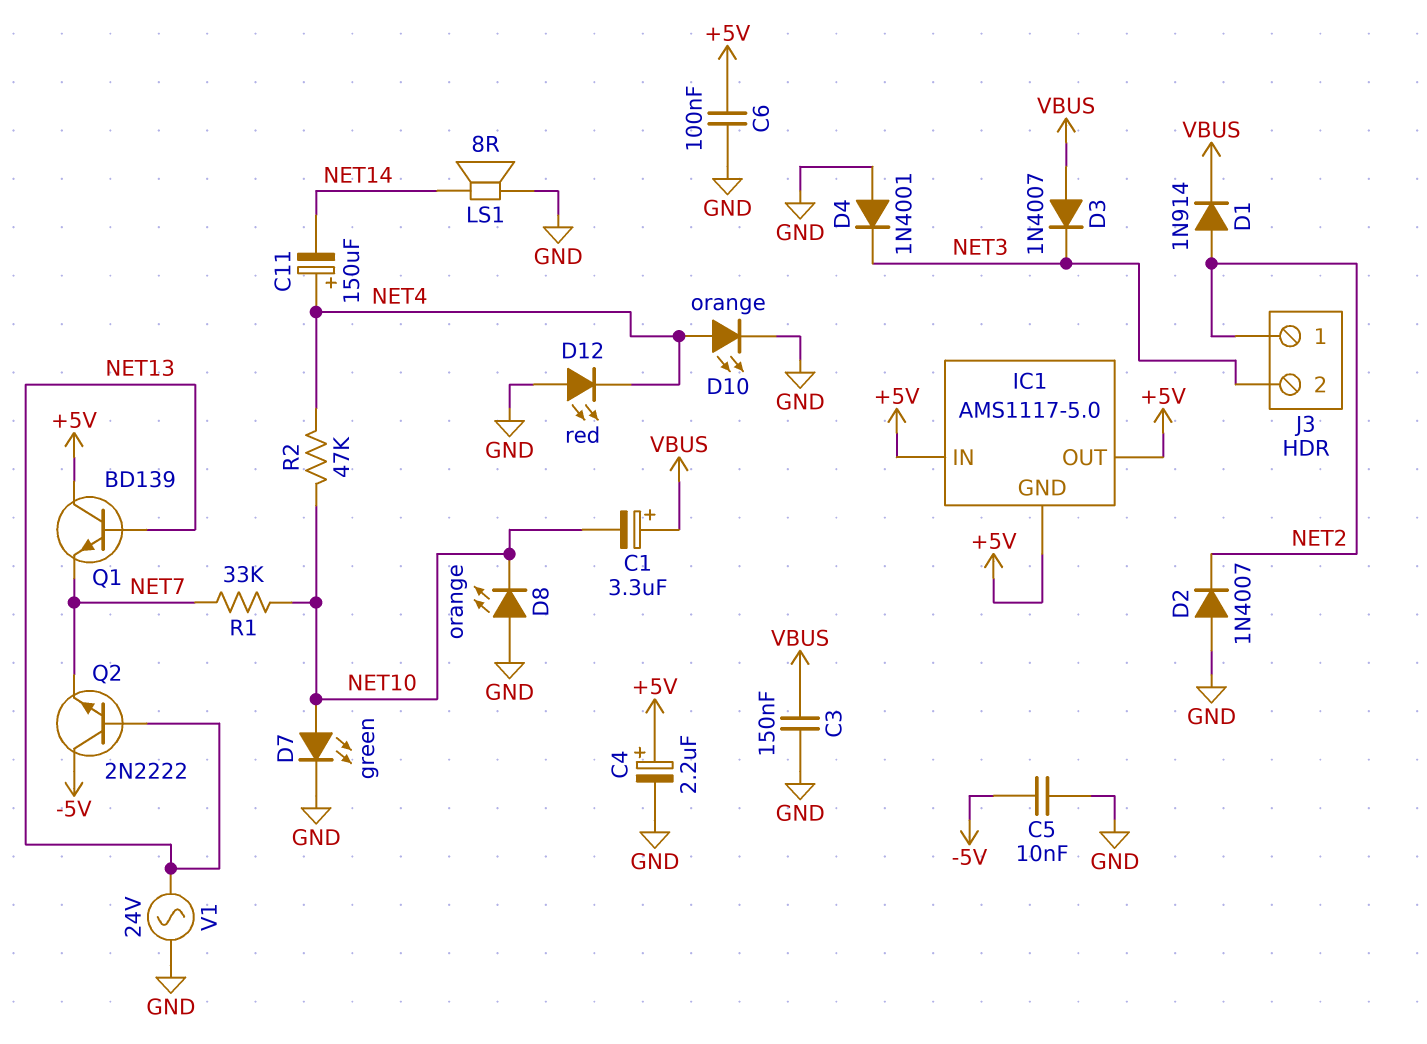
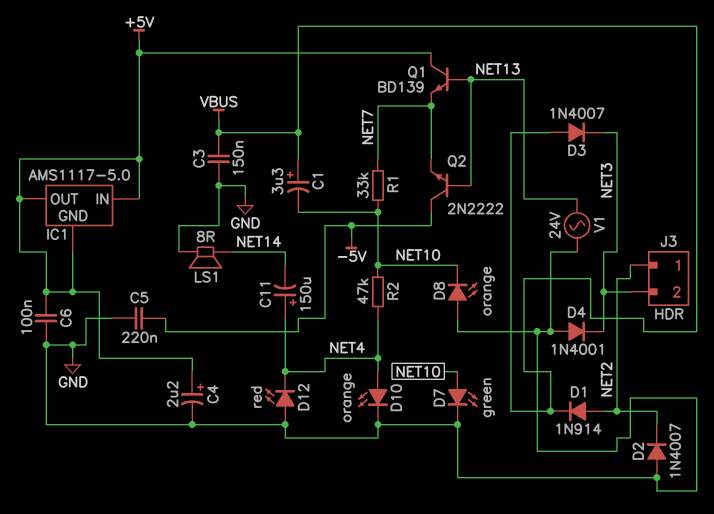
C5: 10nF (-5V, GND) -> 220nF (-5V, GND)

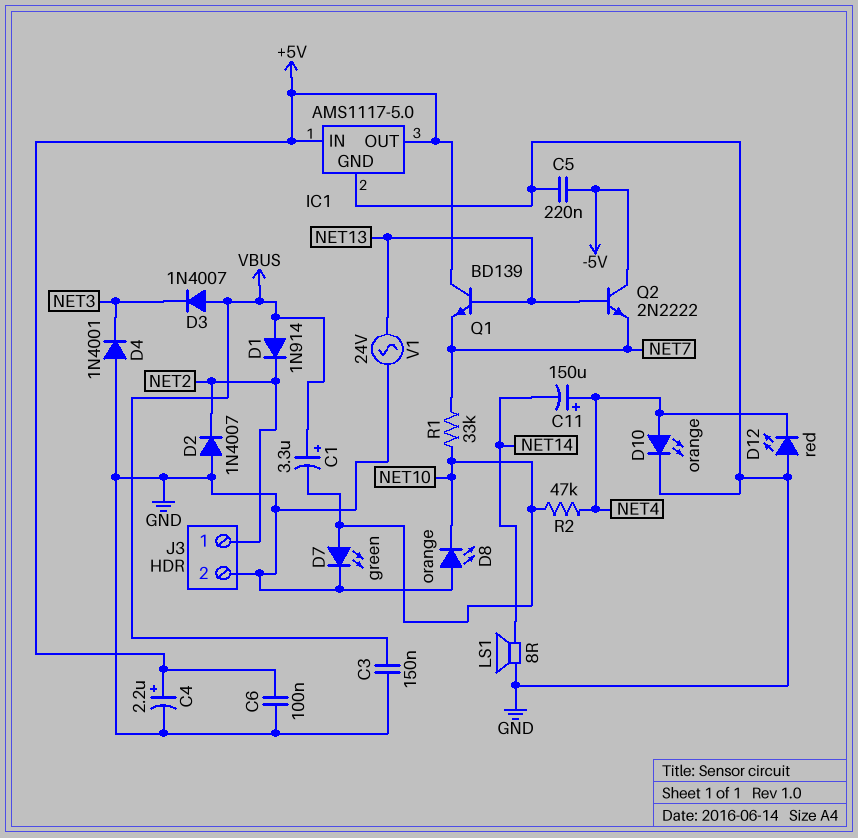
D1: diode 1N914 (A NET2, K VBUS) -> diode 1N914 (A VBUS, K NET2)
IC1 pin GND: +5V -> GND
J3 pin 2: NET3 -> GND

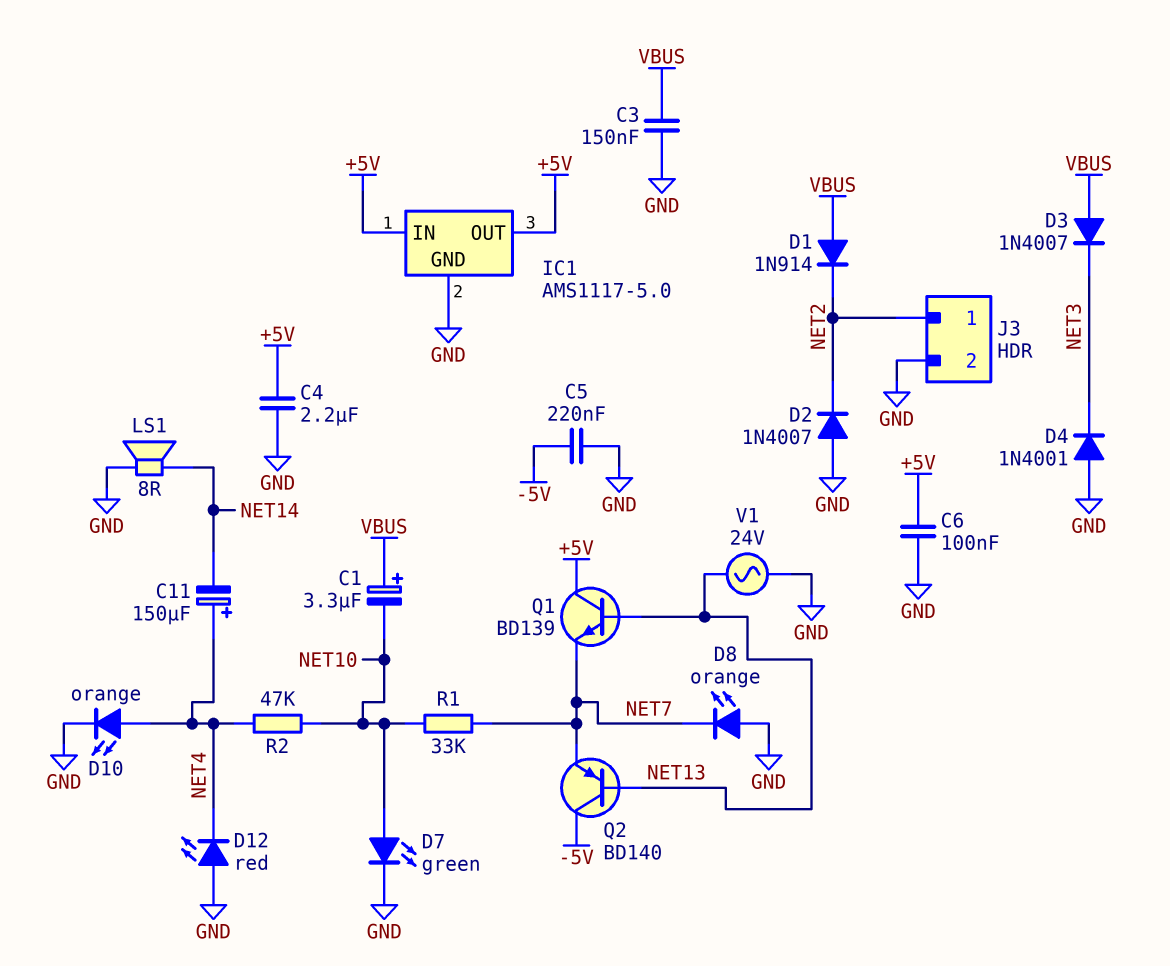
C4: 2.2uF (plus +5V, minus GND) -> 2.2uF (+5V, GND)
D8: LED orange (A GND, K NET10) -> LED orange (A GND, K NET7)
Q2: NPN 2N2222 (B NET13, C -5V, E NET7) -> PNP BD140 (B NET13, C -5V, E NET7)

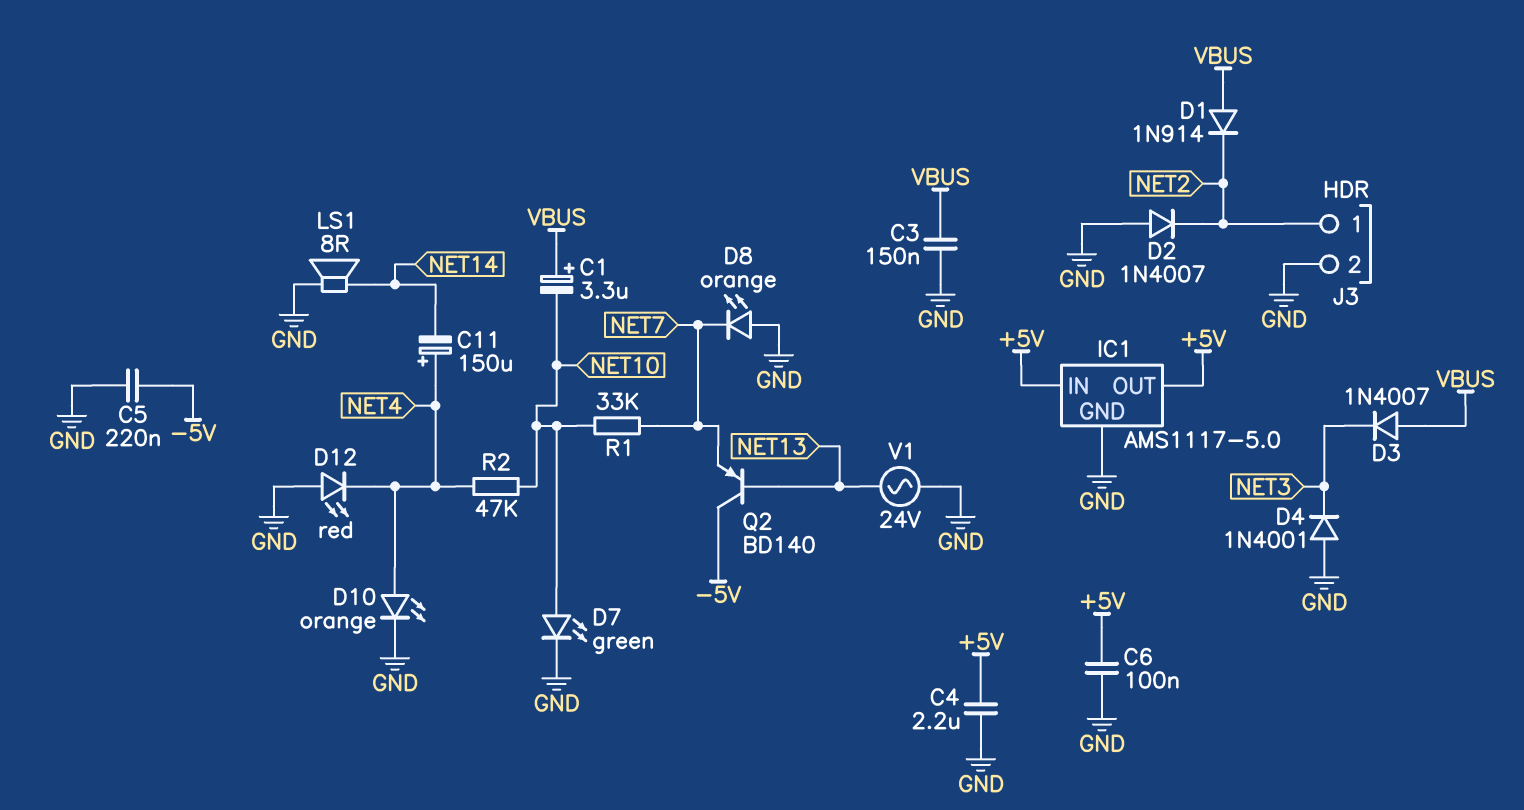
Q1: NPN BD139 (B NET13, C +5V, E NET7) -> none

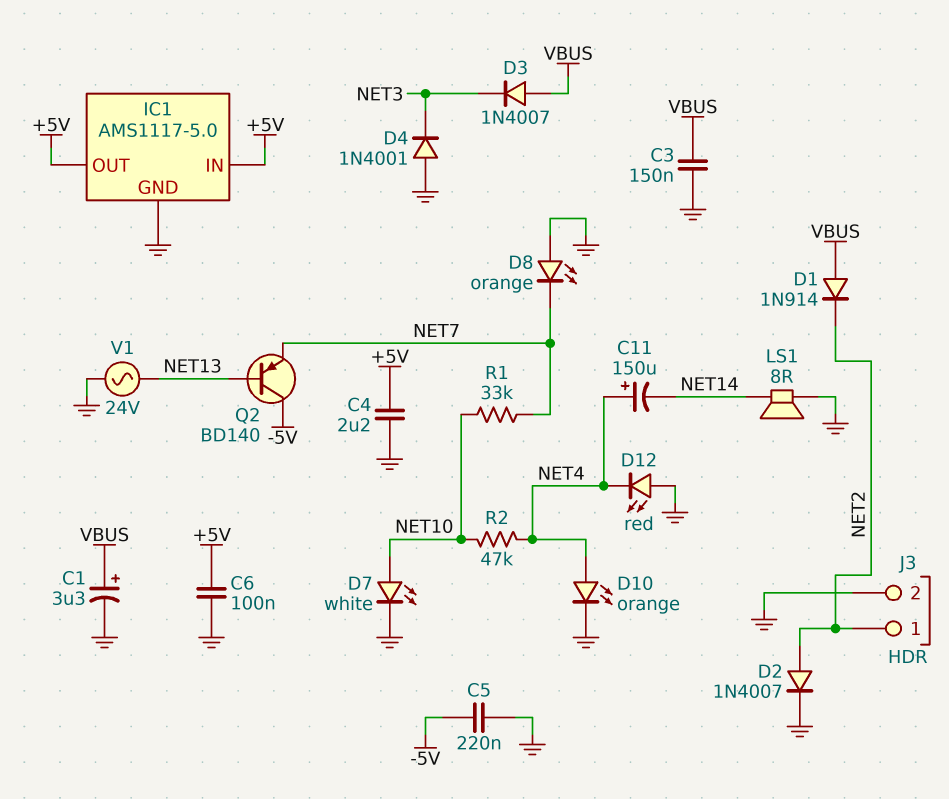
C1: 3.3uF (plus VBUS, minus NET10) -> 3.3uF (plus VBUS, minus GND)
D2: diode 1N4007 (A GND, K NET2) -> diode 1N4007 (A NET2, K GND)
D7: LED green (A NET10, K GND) -> LED white (A NET10, K GND)

